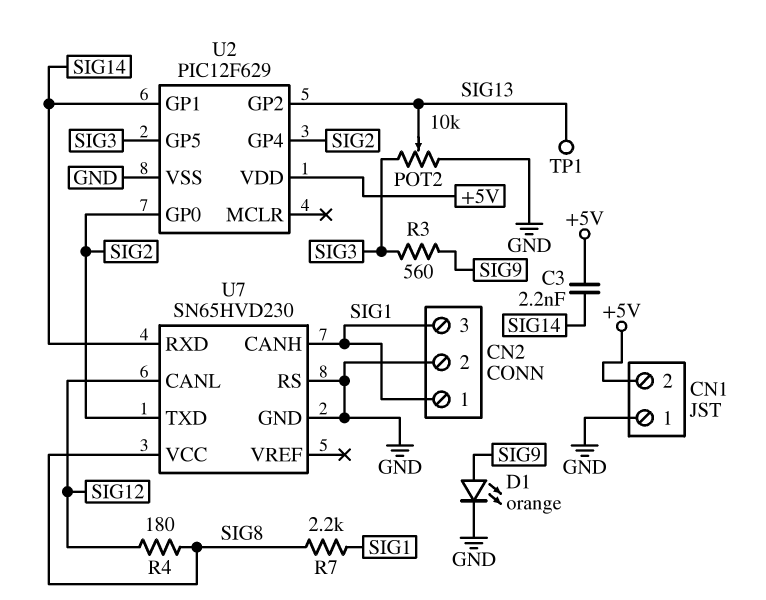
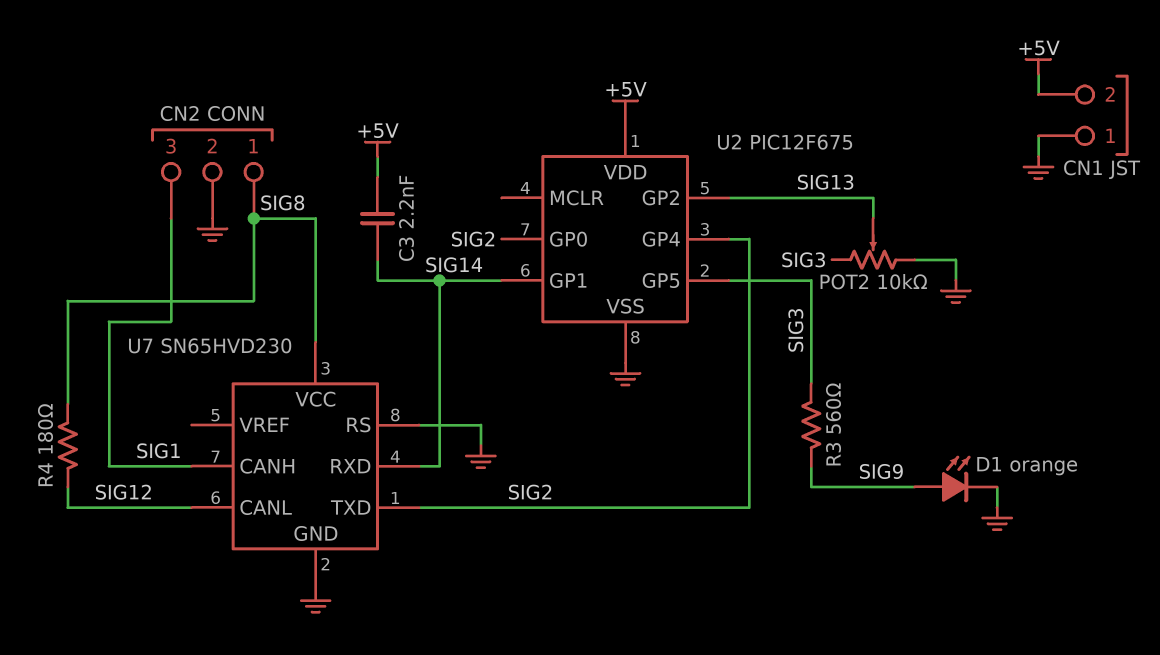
CN2 pin 1: SIG1 -> SIG8
R7: 2.2k (SIG1, SIG8) -> none
TP1: test point (SIG13) -> none
U2: PIC12F629 -> PIC12F675

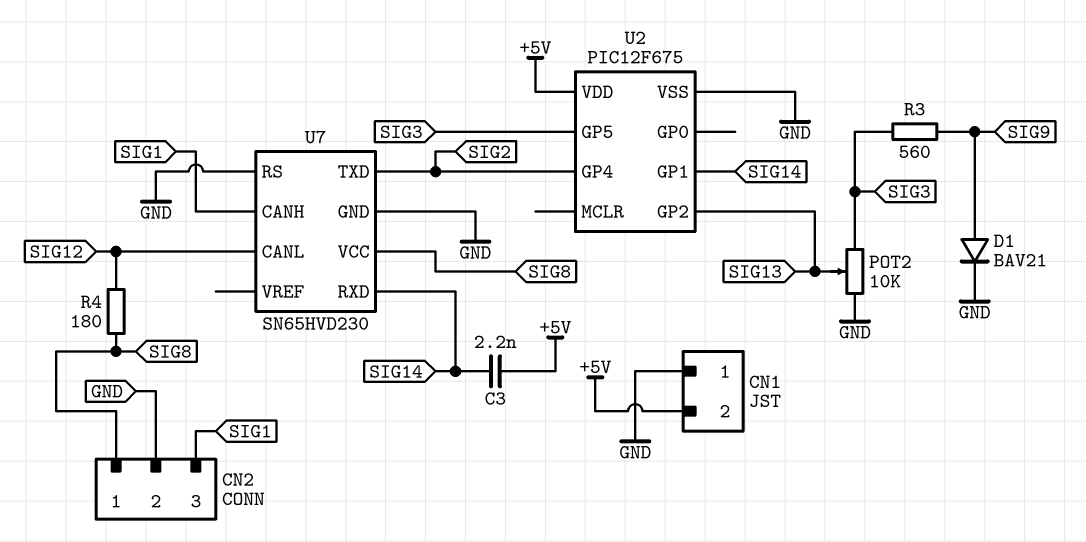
D1: LED orange (A SIG9, K GND) -> diode BAV21 (A SIG9, K GND)
U2 pin GP0: SIG2 -> none

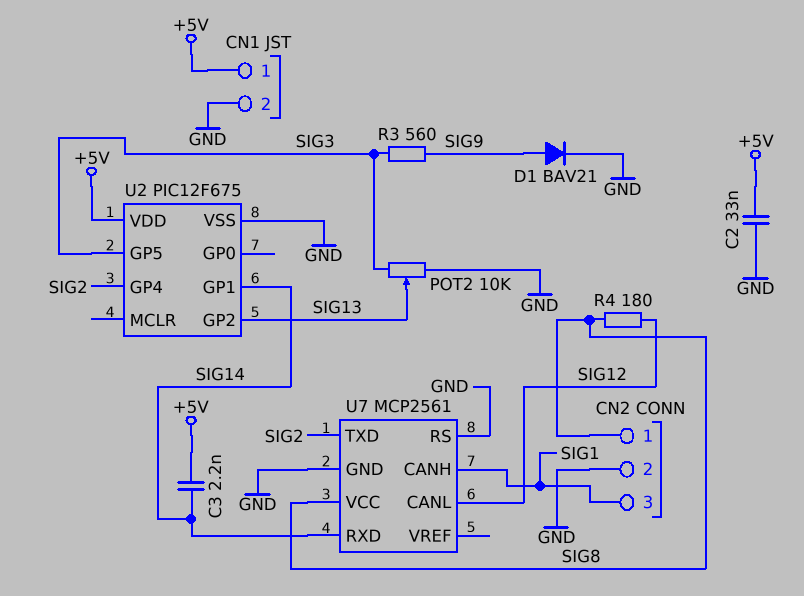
C2: none -> 33nF (+5V, GND)
CN1 pin 1: GND -> +5V
CN1 pin 2: +5V -> GND
U7: SN65HVD230 -> MCP2561

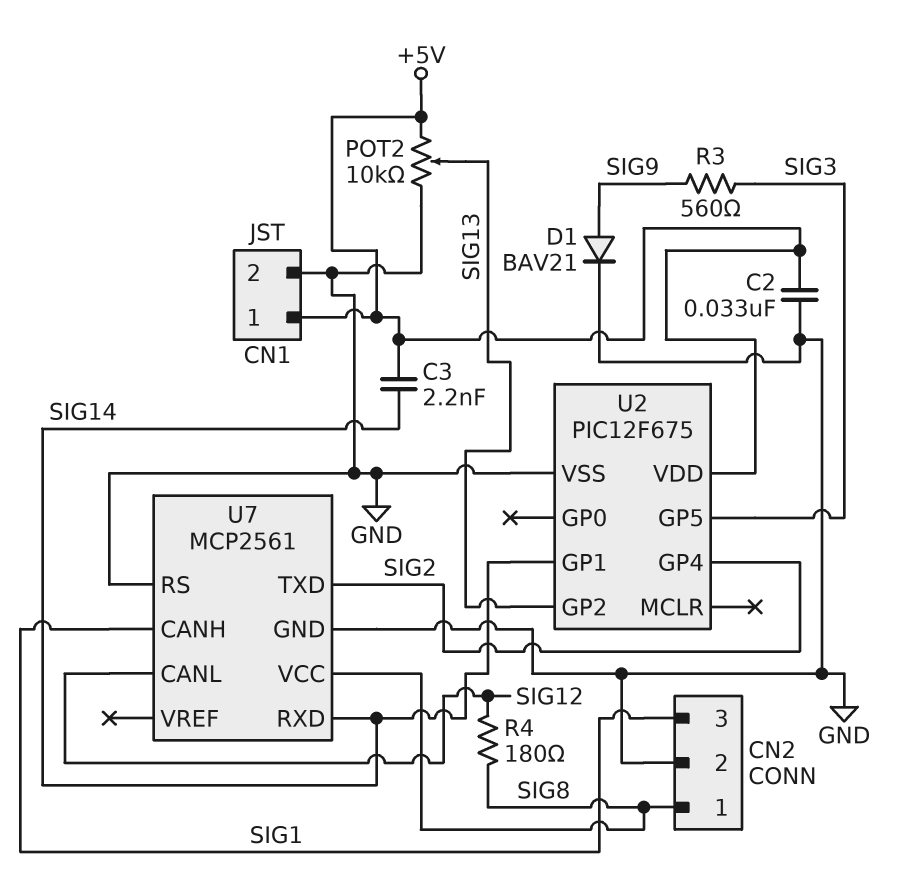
POT2: 10k (GND, SIG3, wiper SIG13) -> 10k (+5V, GND, wiper SIG13)

